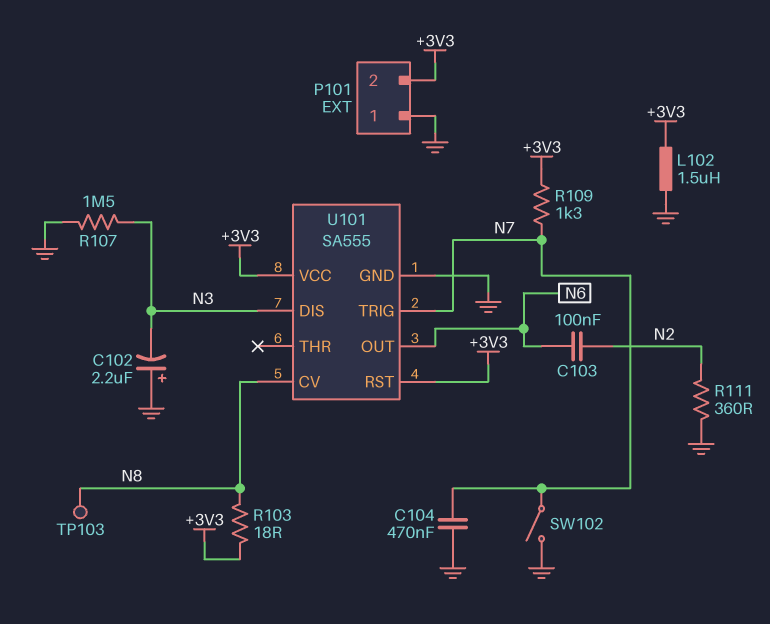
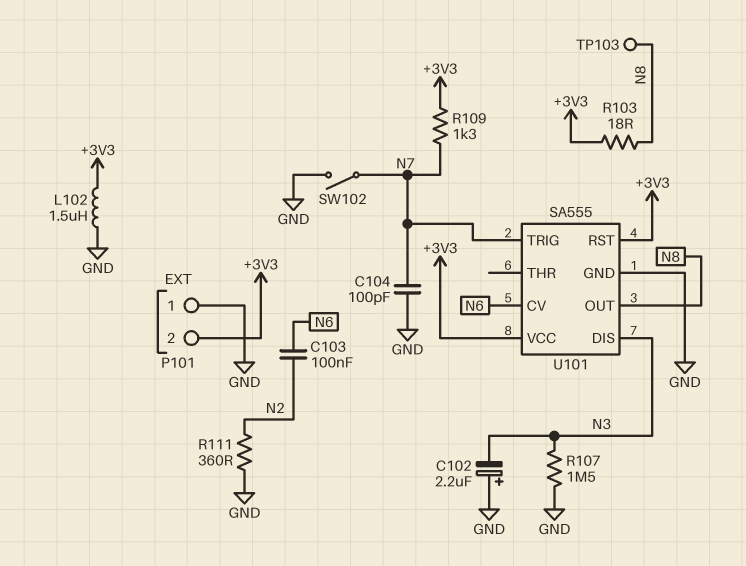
C104: 470nF (GND, N7) -> 100pF (GND, N7)
U101 pin CV: N8 -> N6
U101 pin OUT: N6 -> N8

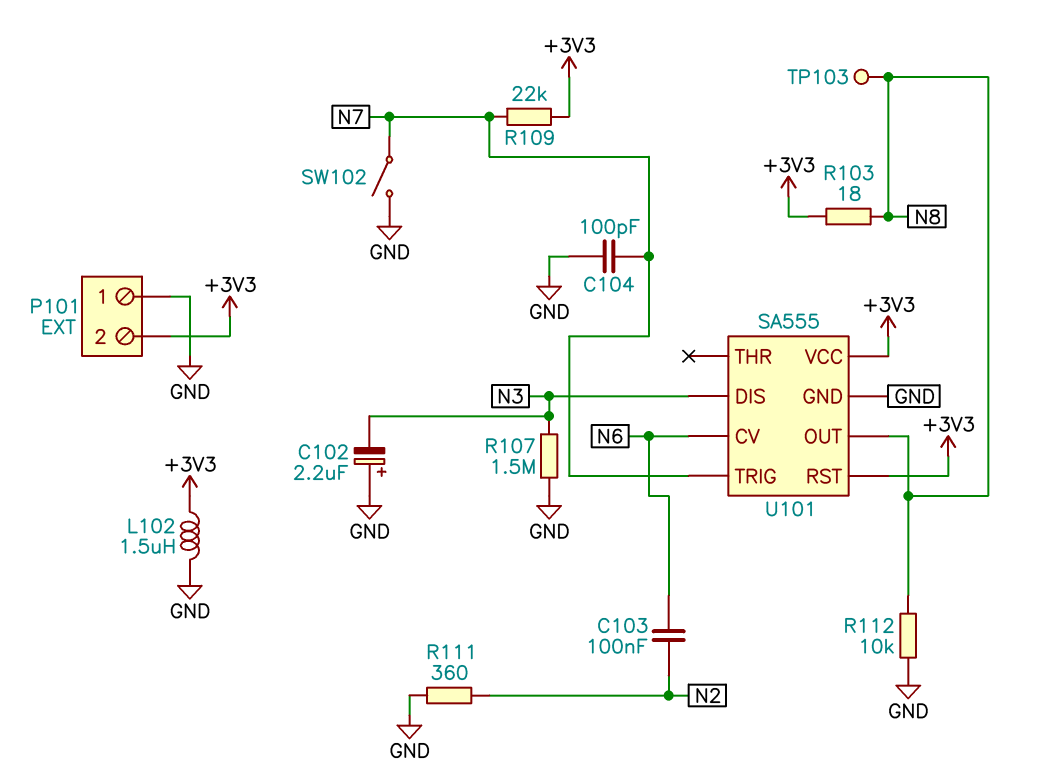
R109: 1.3k (+3V3, N7) -> 22k (+3V3, N7)
R112: none -> 10k (GND, N8)

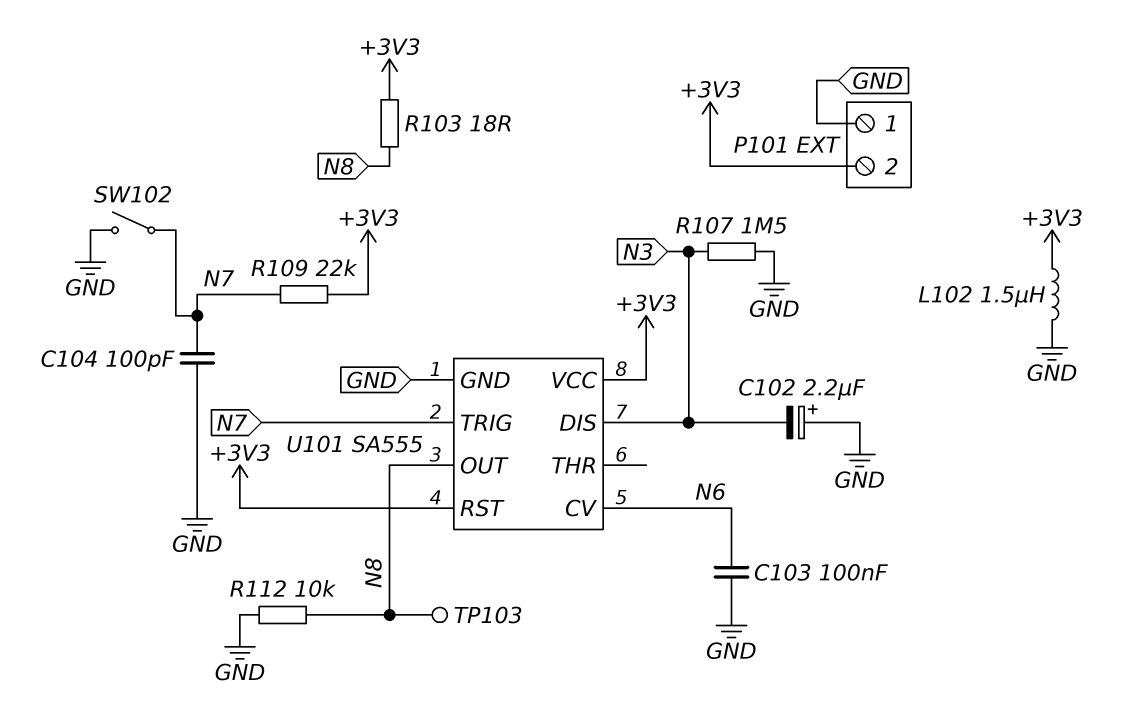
C103: 100nF (N2, N6) -> 100nF (GND, N6)
R111: 360 (GND, N2) -> none

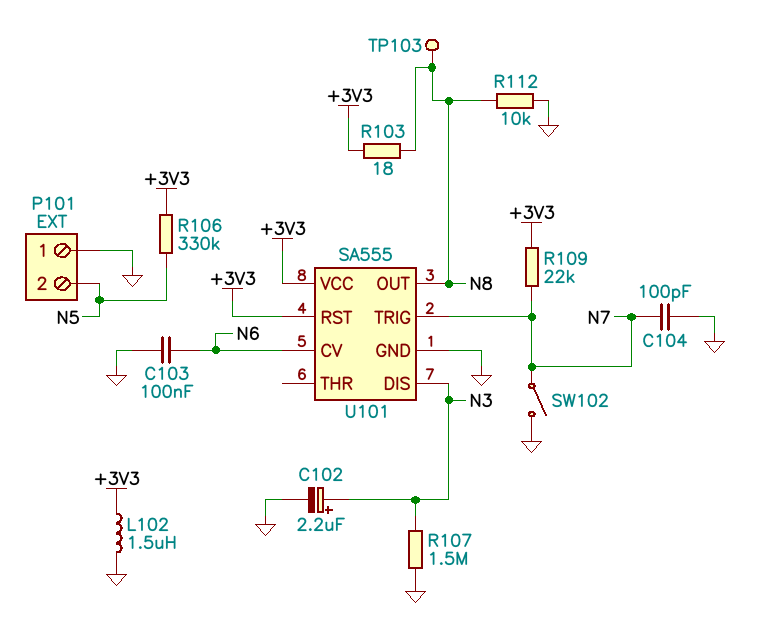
C102: 2.2uF (plus GND, minus N3) -> 2.2uF (plus N3, minus GND)
P101 pin 2: +3V3 -> N5
R106: none -> 330k (+3V3, N5)

